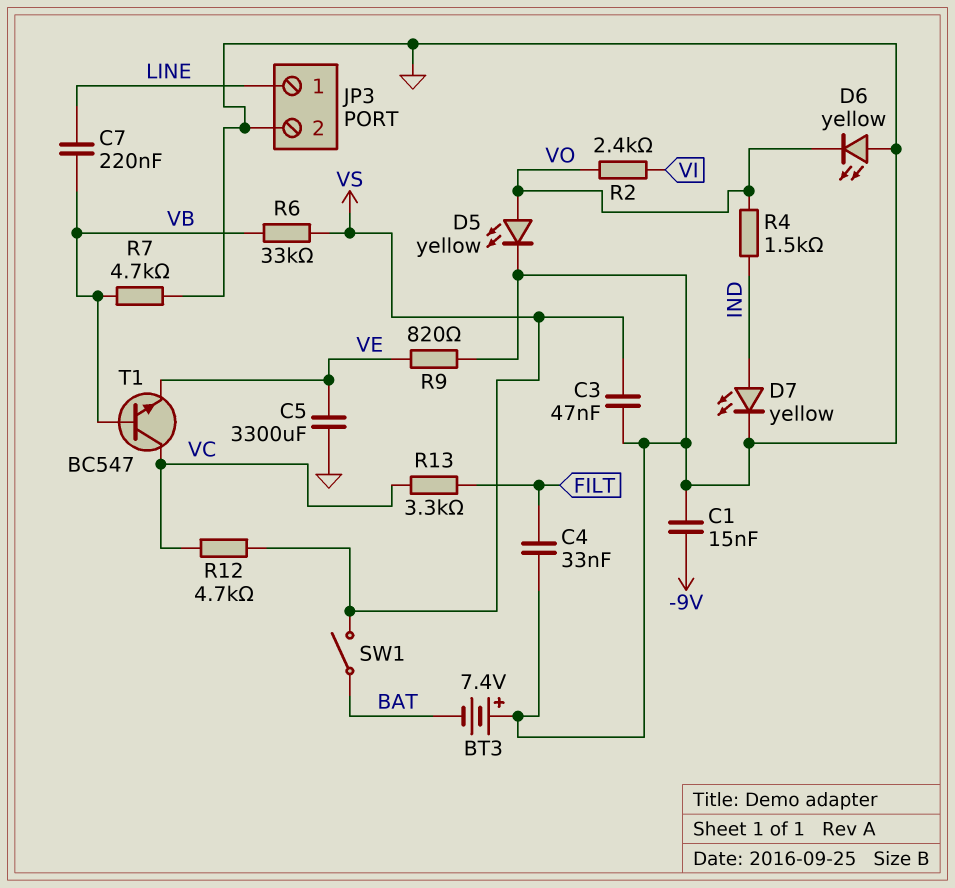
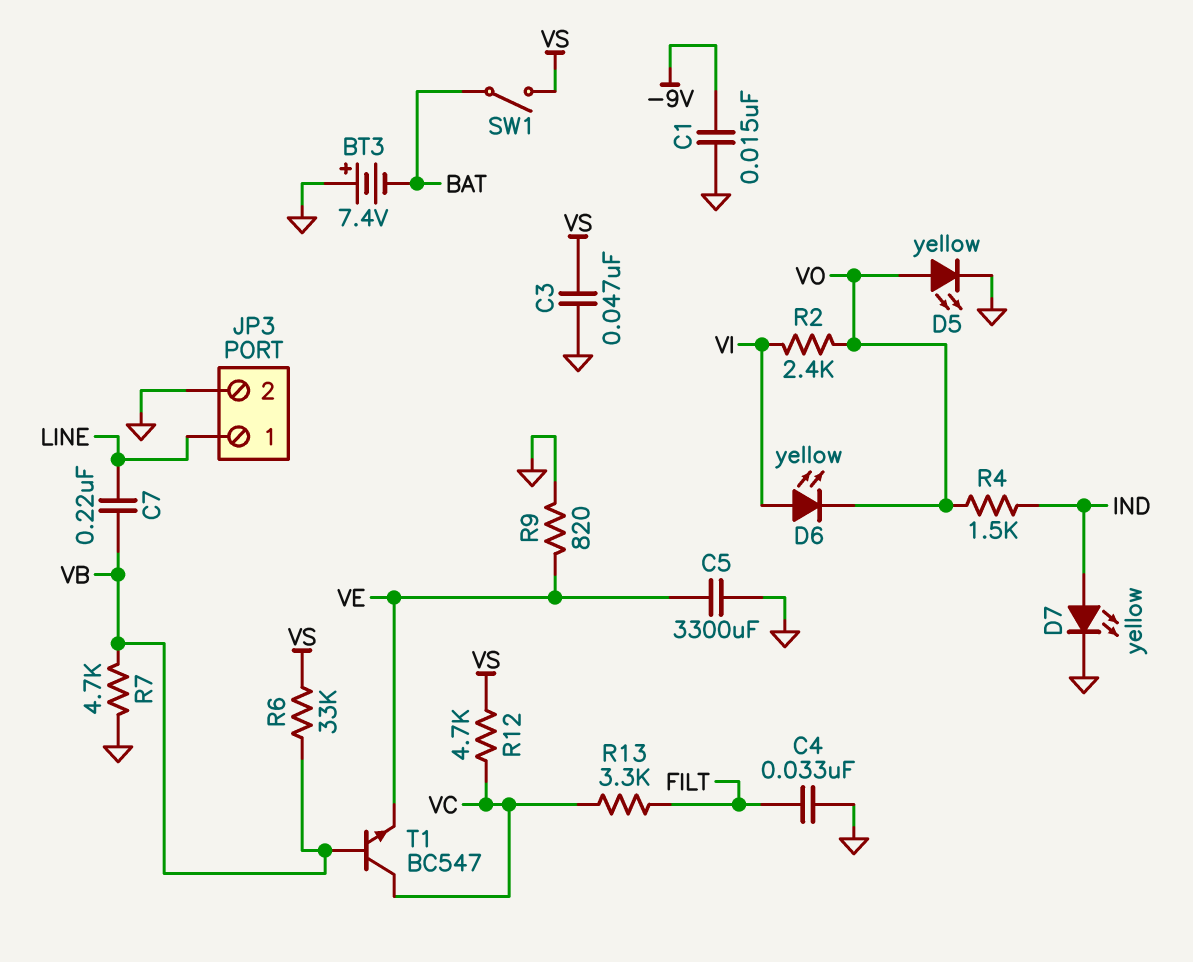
D6: LED yellow (A GND, K VO) -> LED yellow (A VI, K VO)

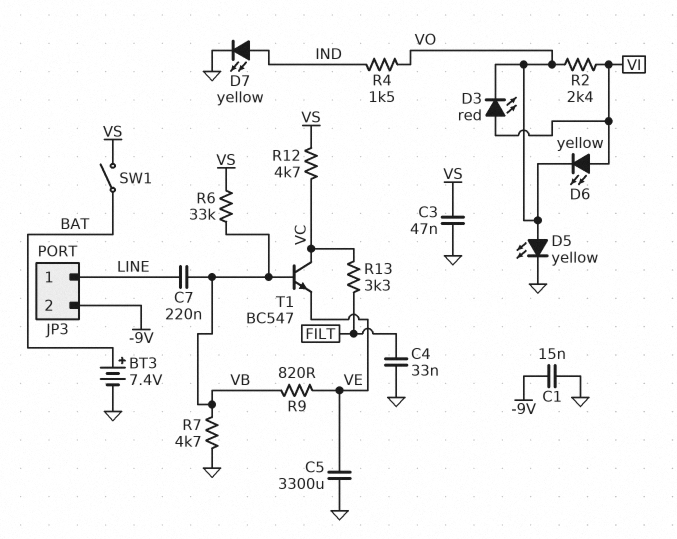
BT3: 7.4V (plus GND, minus BAT) -> 7.4V (plus BAT, minus GND)
D3: none -> LED red (A VI, K VO)
JP3 pin 2: GND -> -9V
R9: 820 (GND, VE) -> 820 (VB, VE)

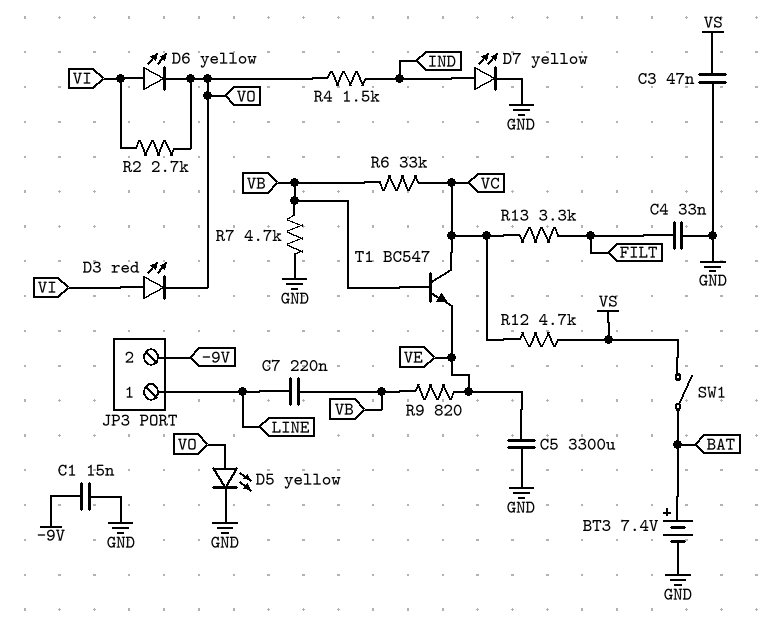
R2: 2.4k (VI, VO) -> 2.7k (VI, VO)
R6: 33k (VB, VS) -> 33k (VB, VC)

